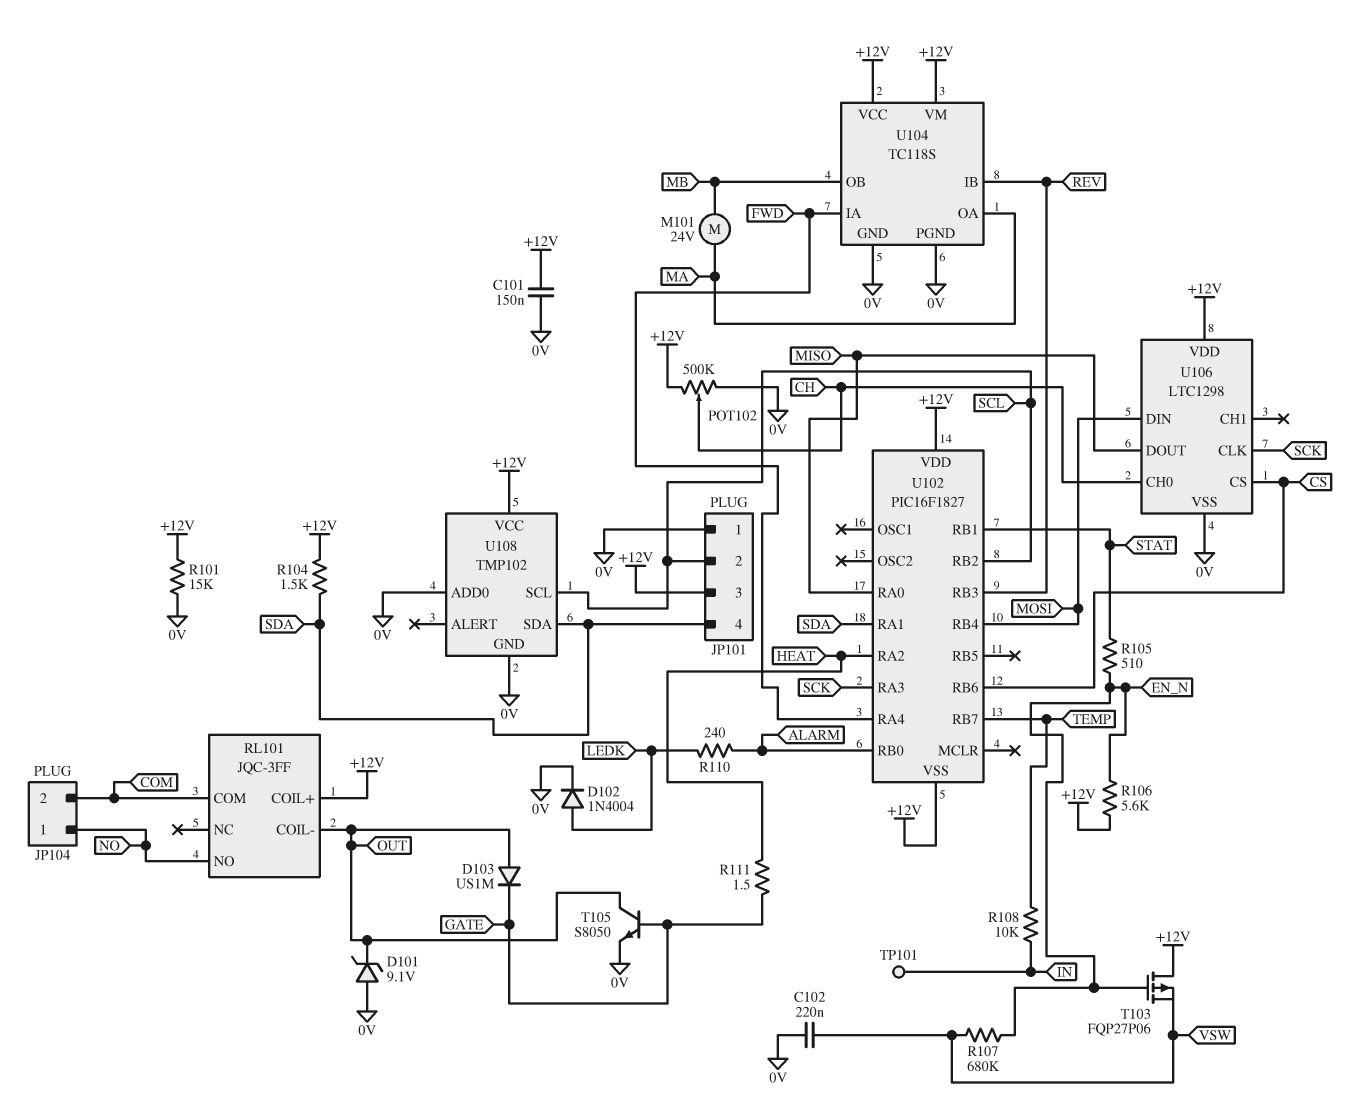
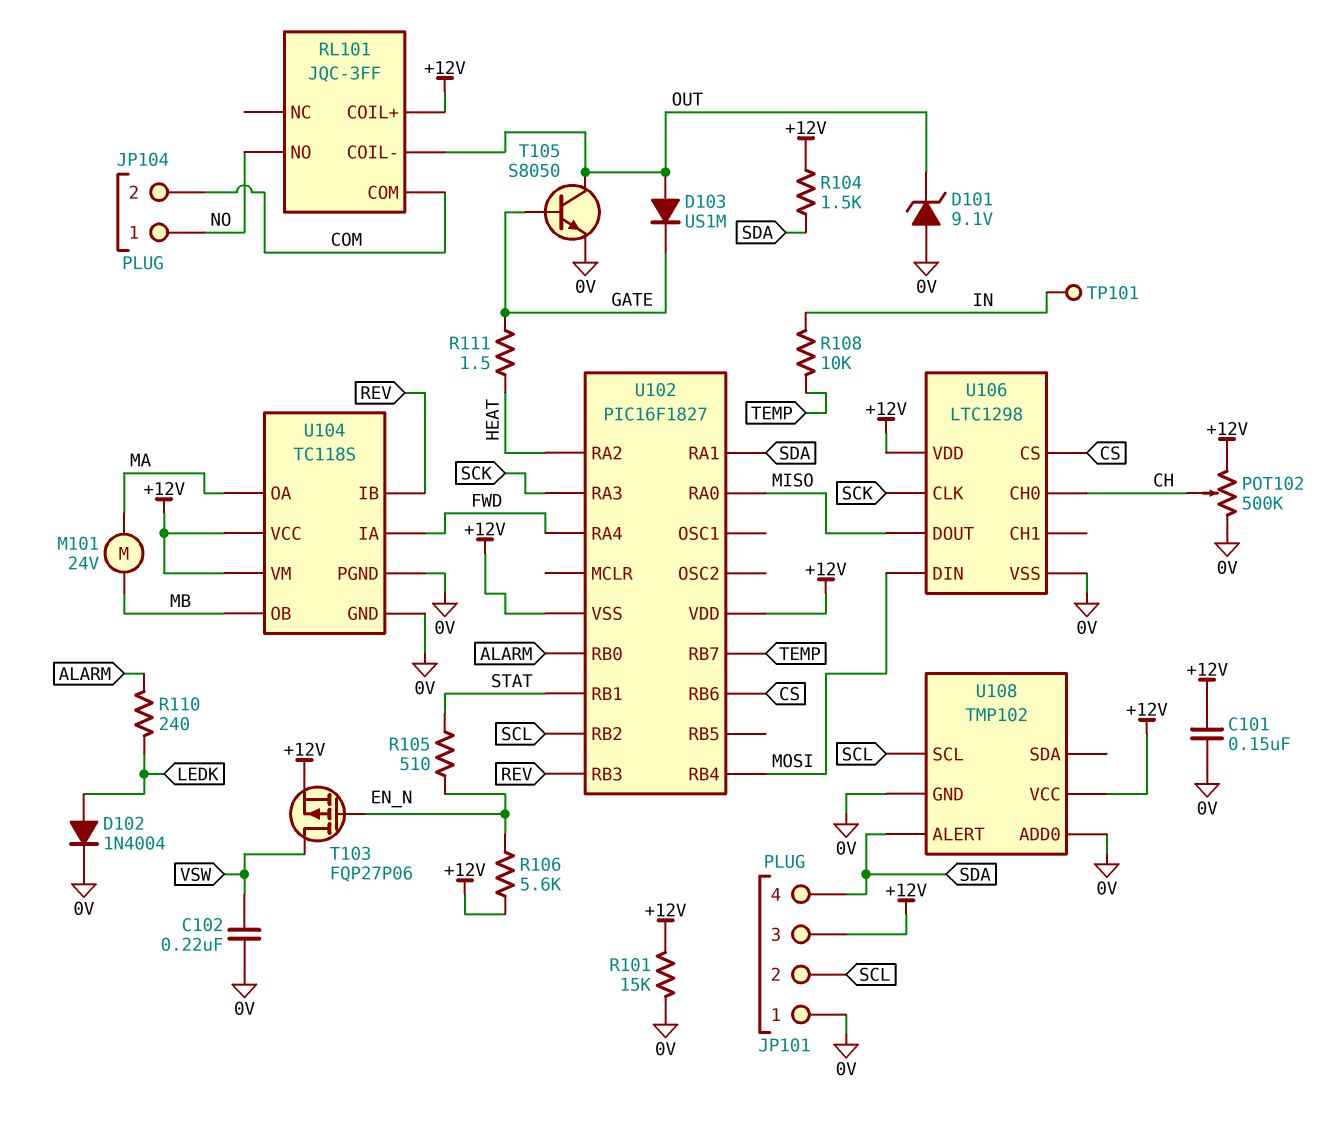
R107: 680k (EN_N, VSW) -> none
T103: PMOS FQP27P06 (G EN_N, D +12V, S VSW) -> PMOS FQP27P06 (G EN_N, D VSW, S +12V)
U108 pin ALERT: none -> SDA
U108 pin SDA: SDA -> none

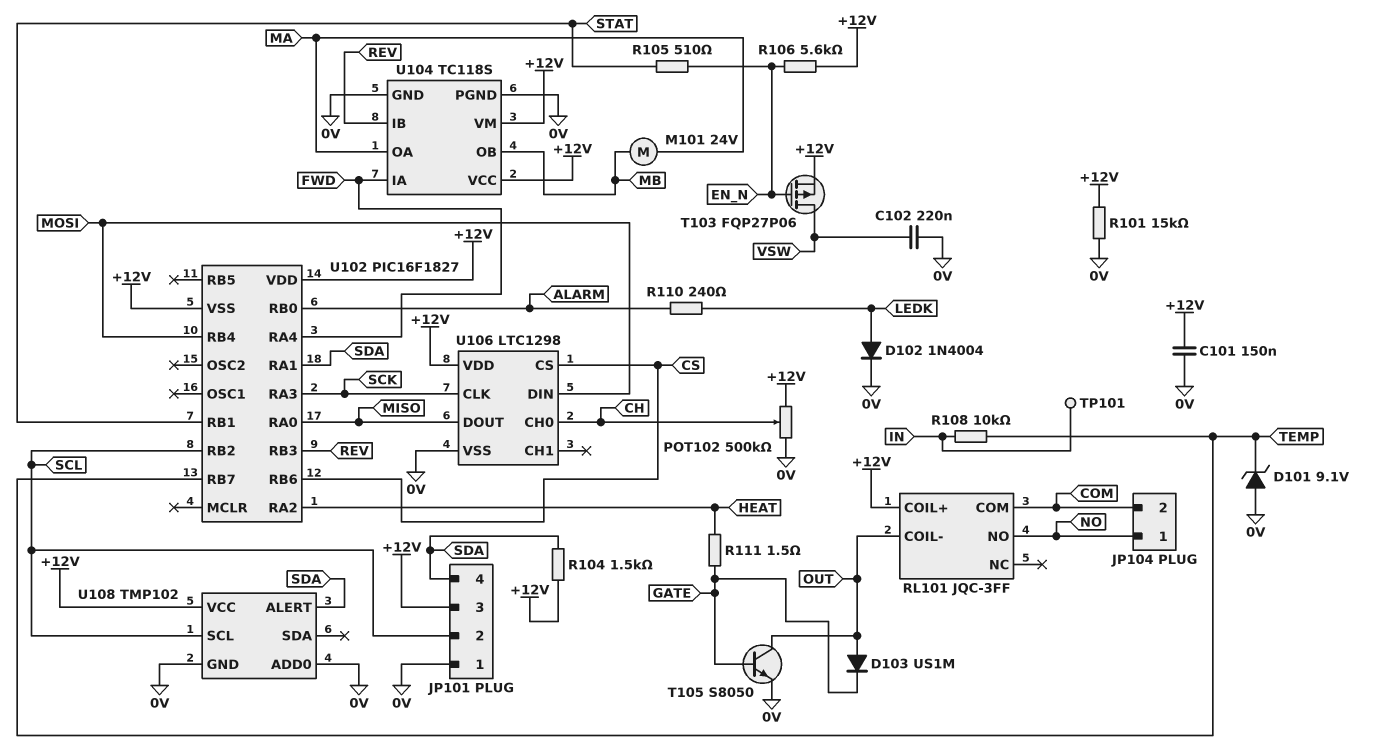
D101: zener 9.1V (A 0V, K OUT) -> zener 9.1V (A 0V, K TEMP)

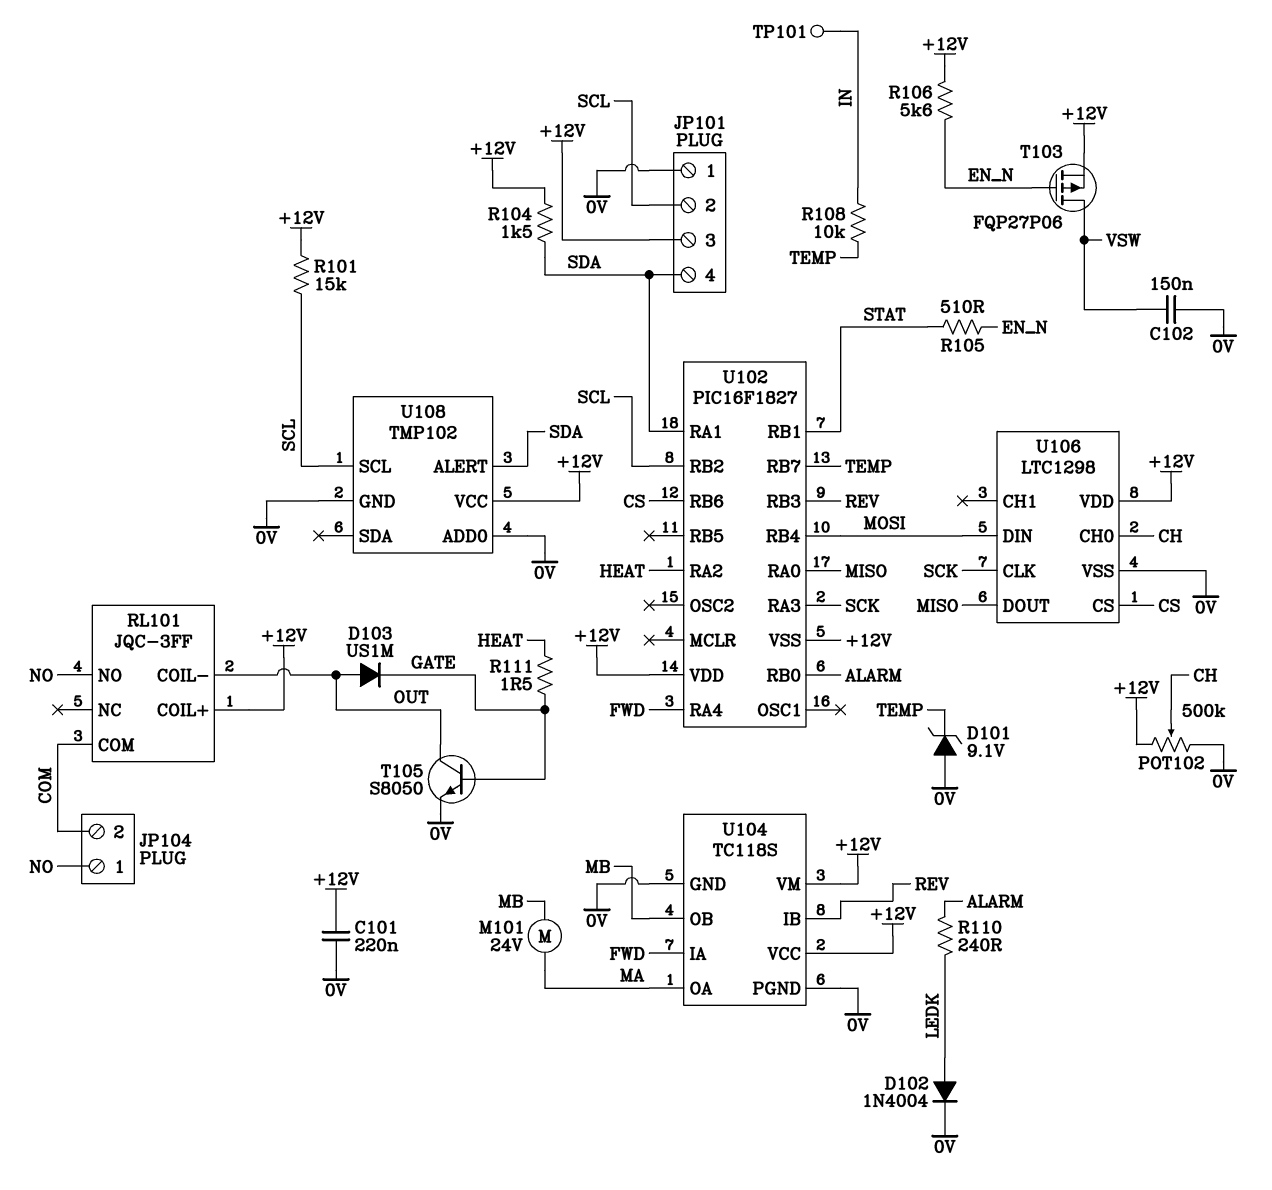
C101: 150nF (+12V, 0V) -> 220nF (+12V, 0V)
C102: 220nF (0V, VSW) -> 150nF (0V, VSW)
R101: 15k (+12V, 0V) -> 15k (+12V, SCL)

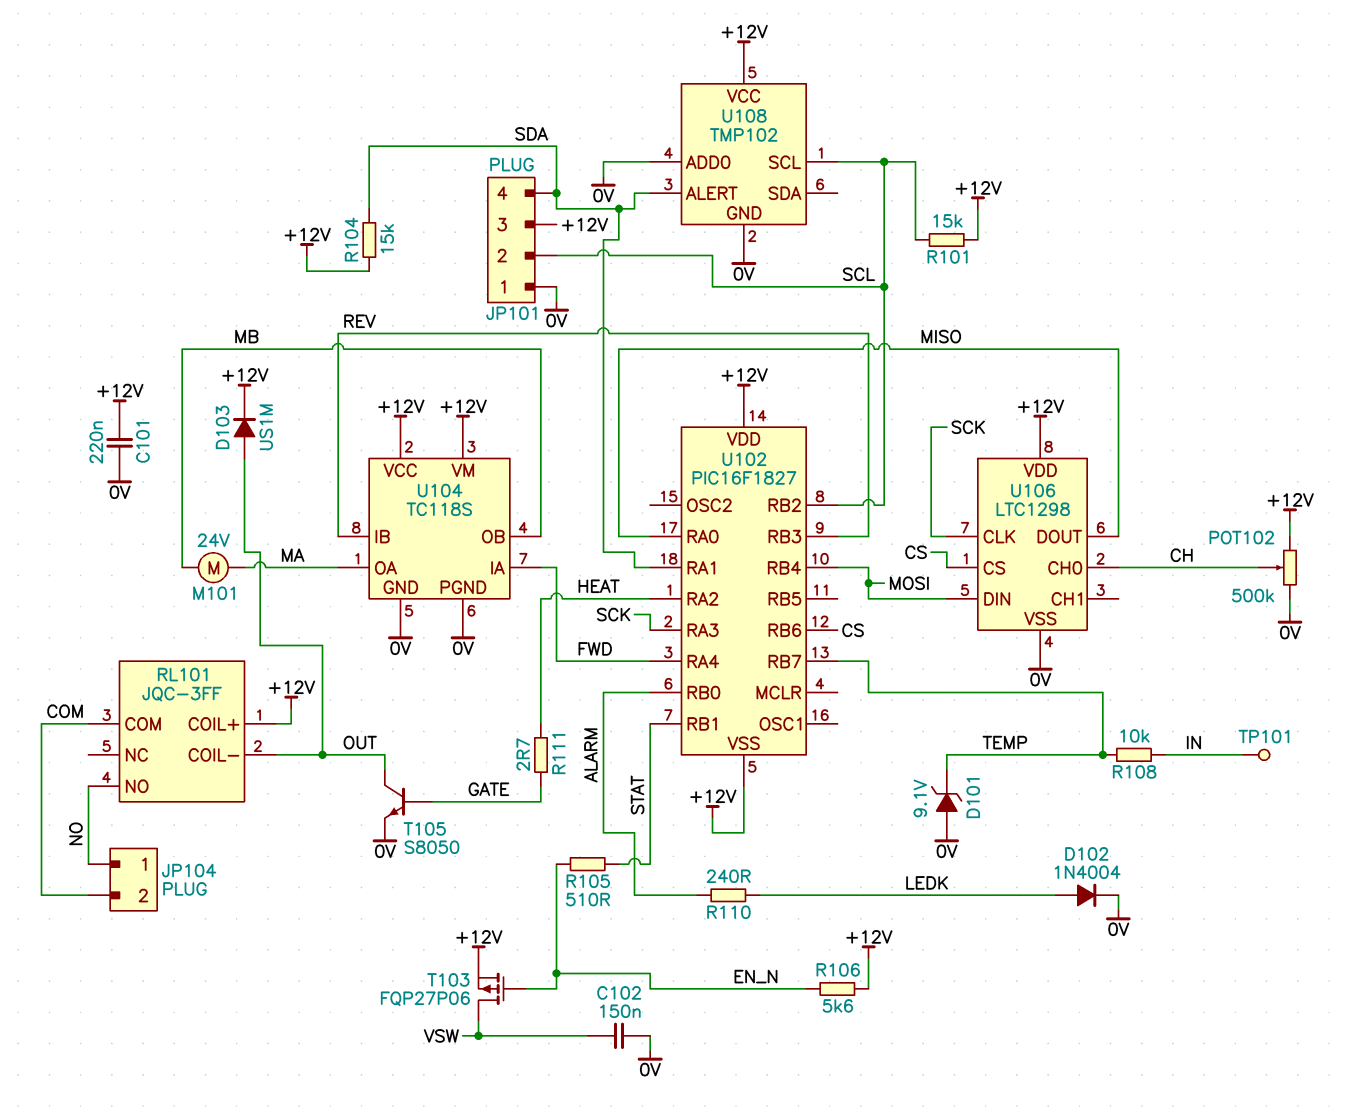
D103: diode US1M (A OUT, K GATE) -> diode US1M (A OUT, K +12V)
R104: 1.5k (+12V, SDA) -> 15k (+12V, SDA)
R111: 1.5 (GATE, HEAT) -> 2.7 (GATE, HEAT)

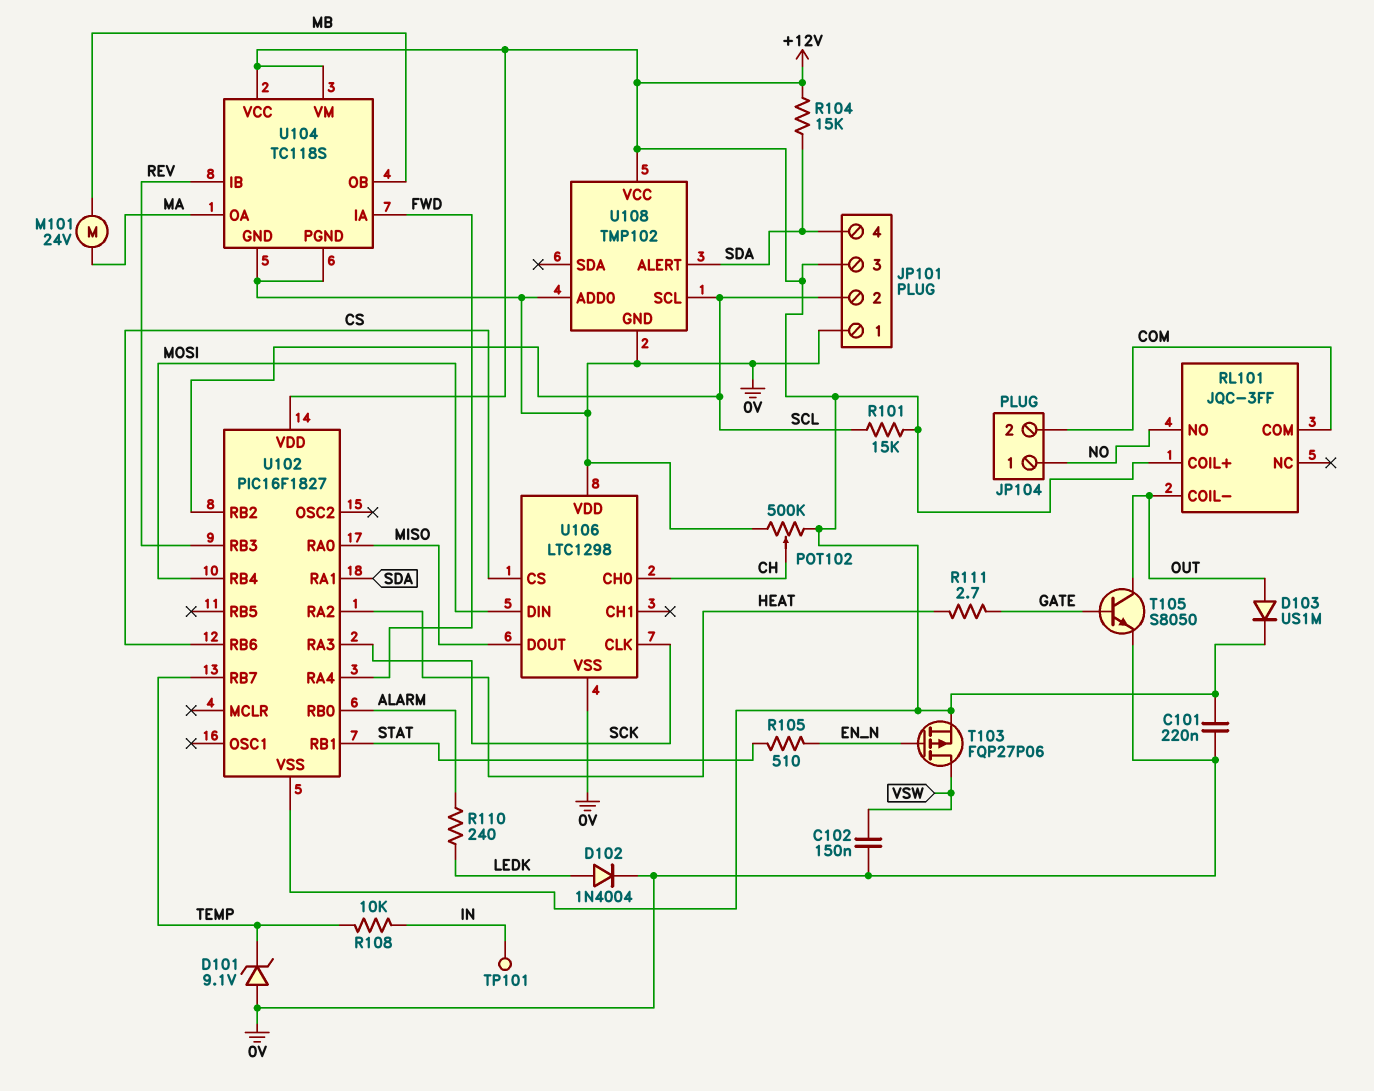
R106: 5.6k (+12V, EN_N) -> none
U106 pin VDD: +12V -> 0V

